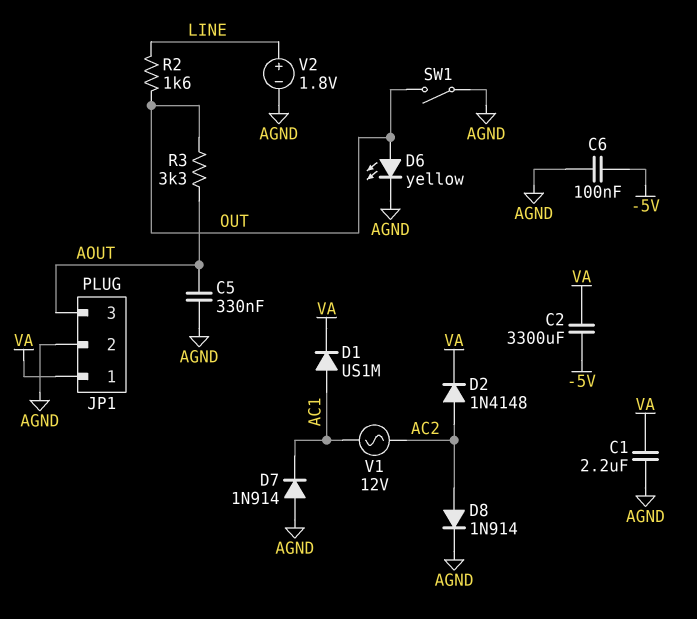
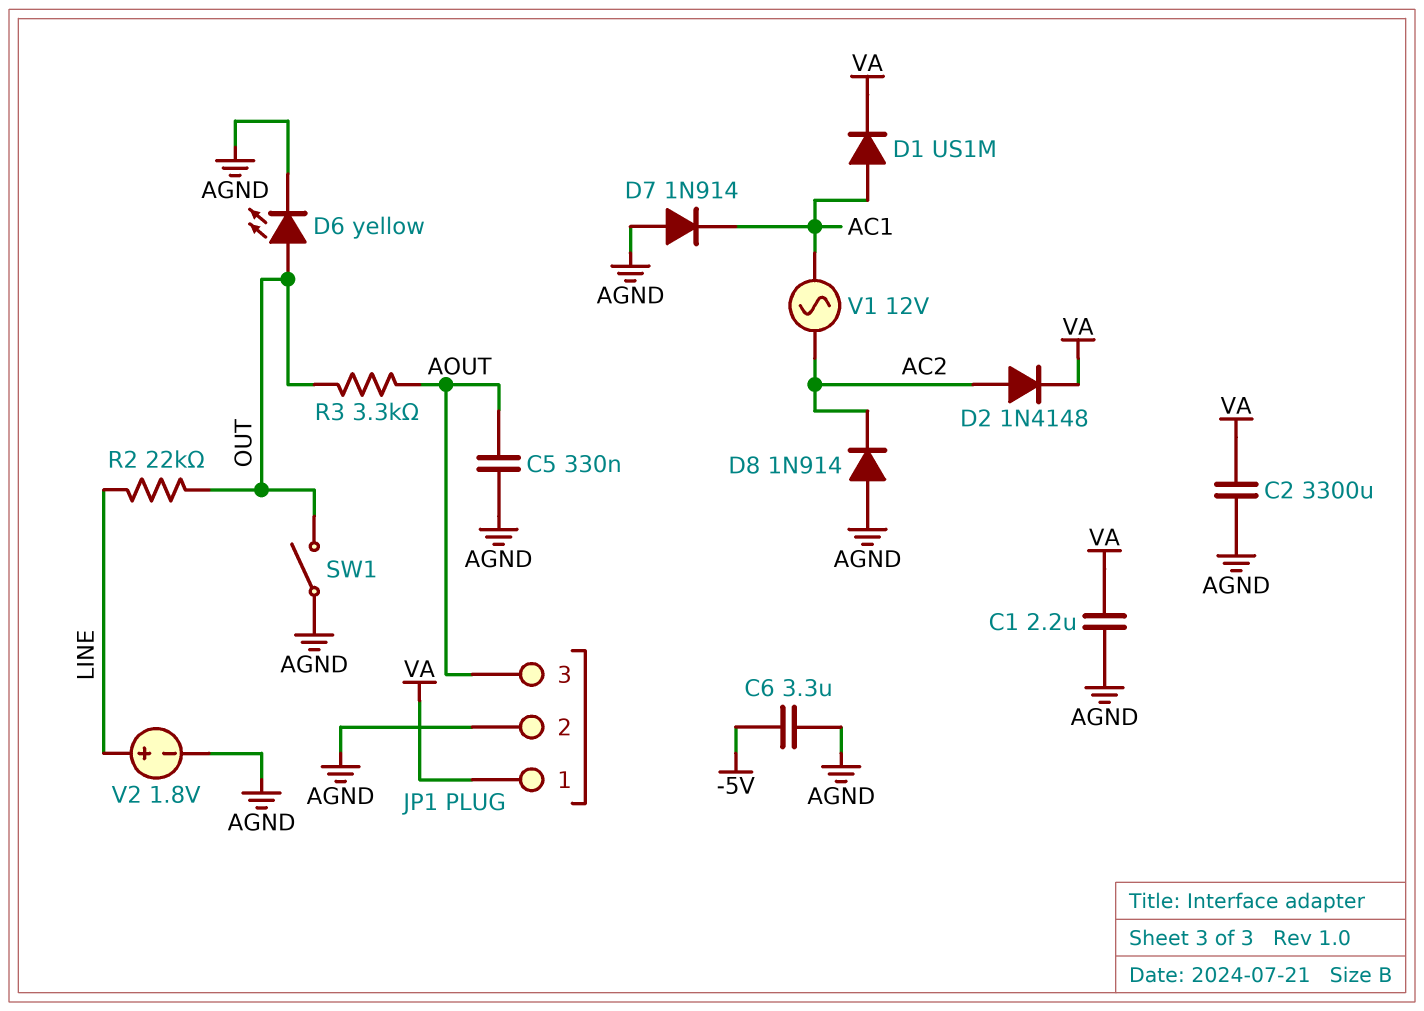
C2: 3300uF (-5V, VA) -> 3300uF (AGND, VA)
C6: 100nF (-5V, AGND) -> 3.3uF (-5V, AGND)
D8: diode 1N914 (A AC2, K AGND) -> diode 1N914 (A AGND, K AC2)
R2: 1.6k (LINE, OUT) -> 22k (LINE, OUT)

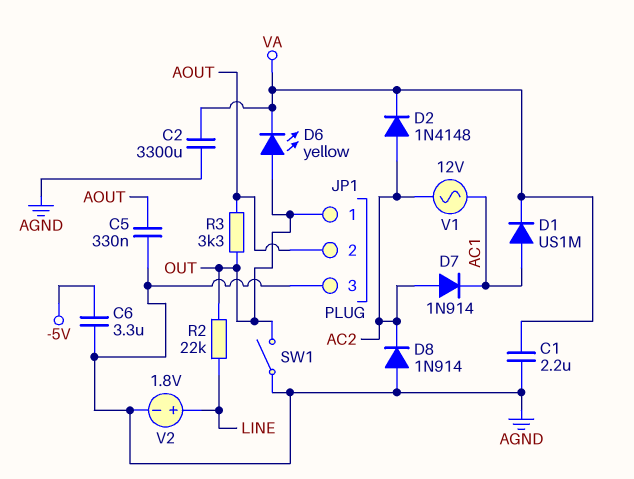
D6: LED yellow (A OUT, K AGND) -> LED yellow (A OUT, K VA)
D7: diode 1N914 (A AGND, K AC1) -> diode 1N914 (A AC2, K AC1)
JP1 pin 1: VA -> OUT
JP1 pin 2: AGND -> AOUT
JP1 pin 3: AOUT -> AGND

